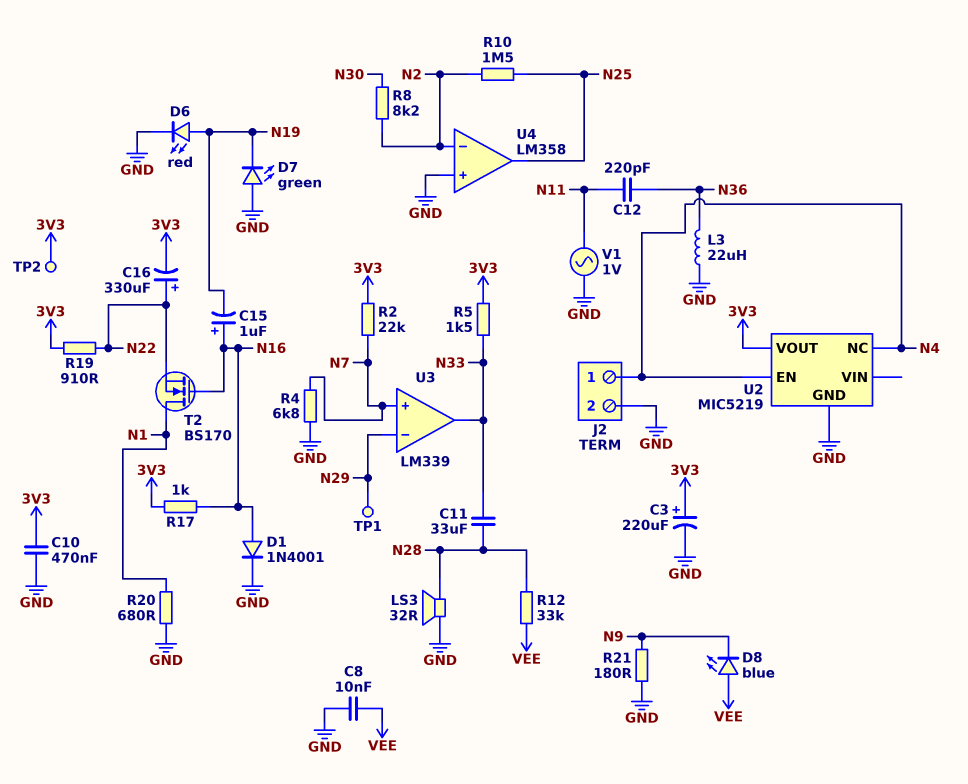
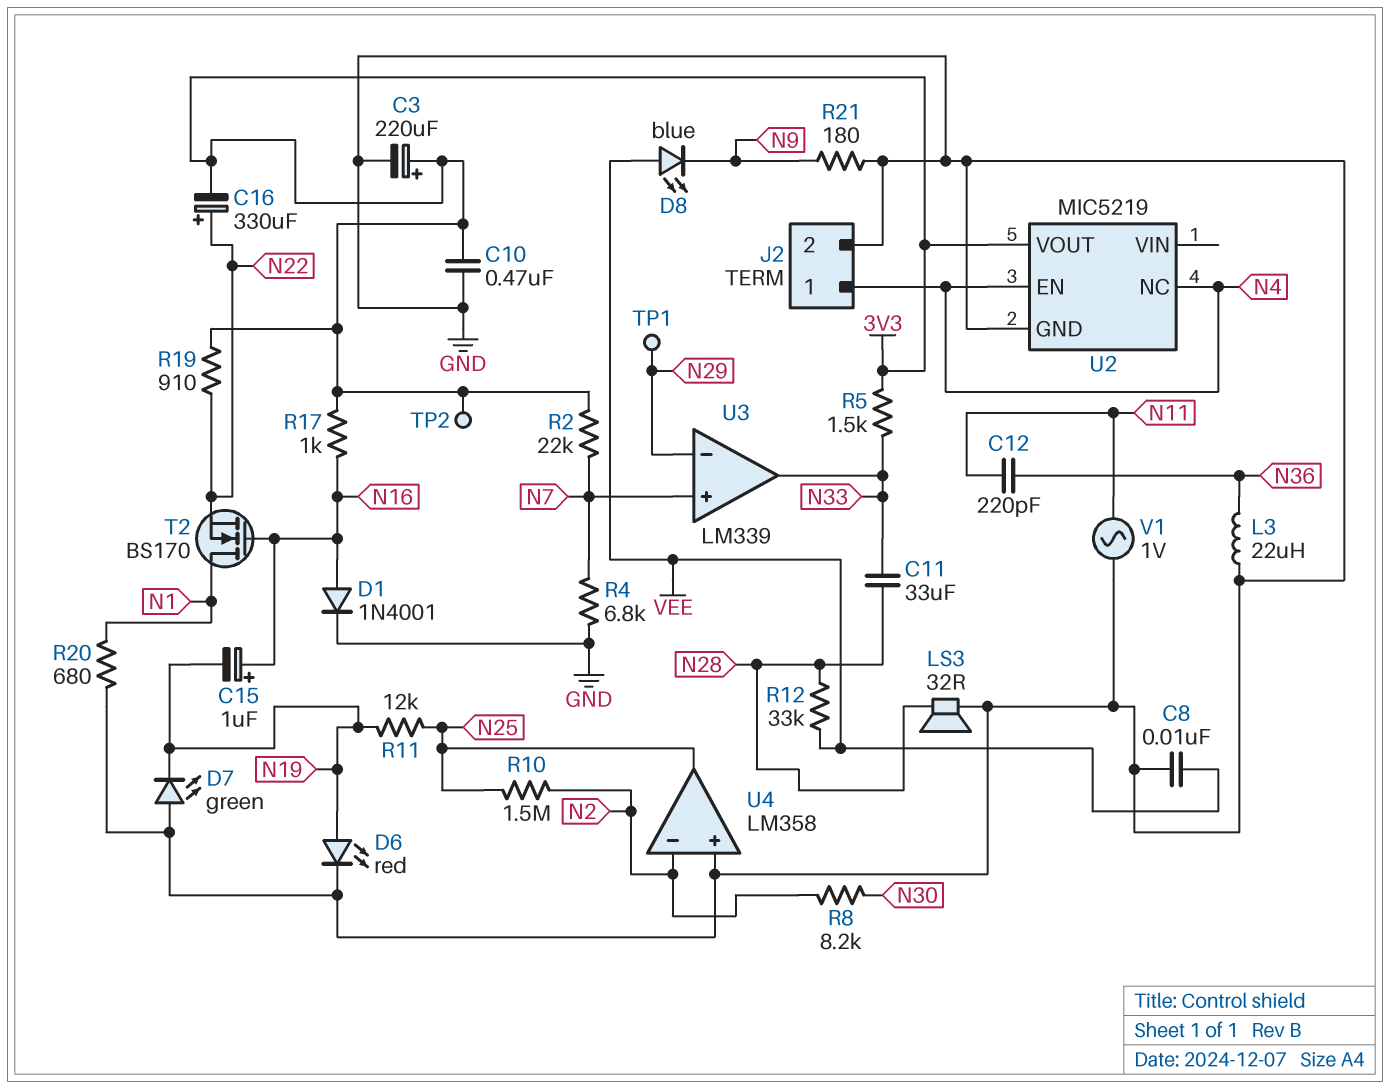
R11: none -> 12k (N19, N25)

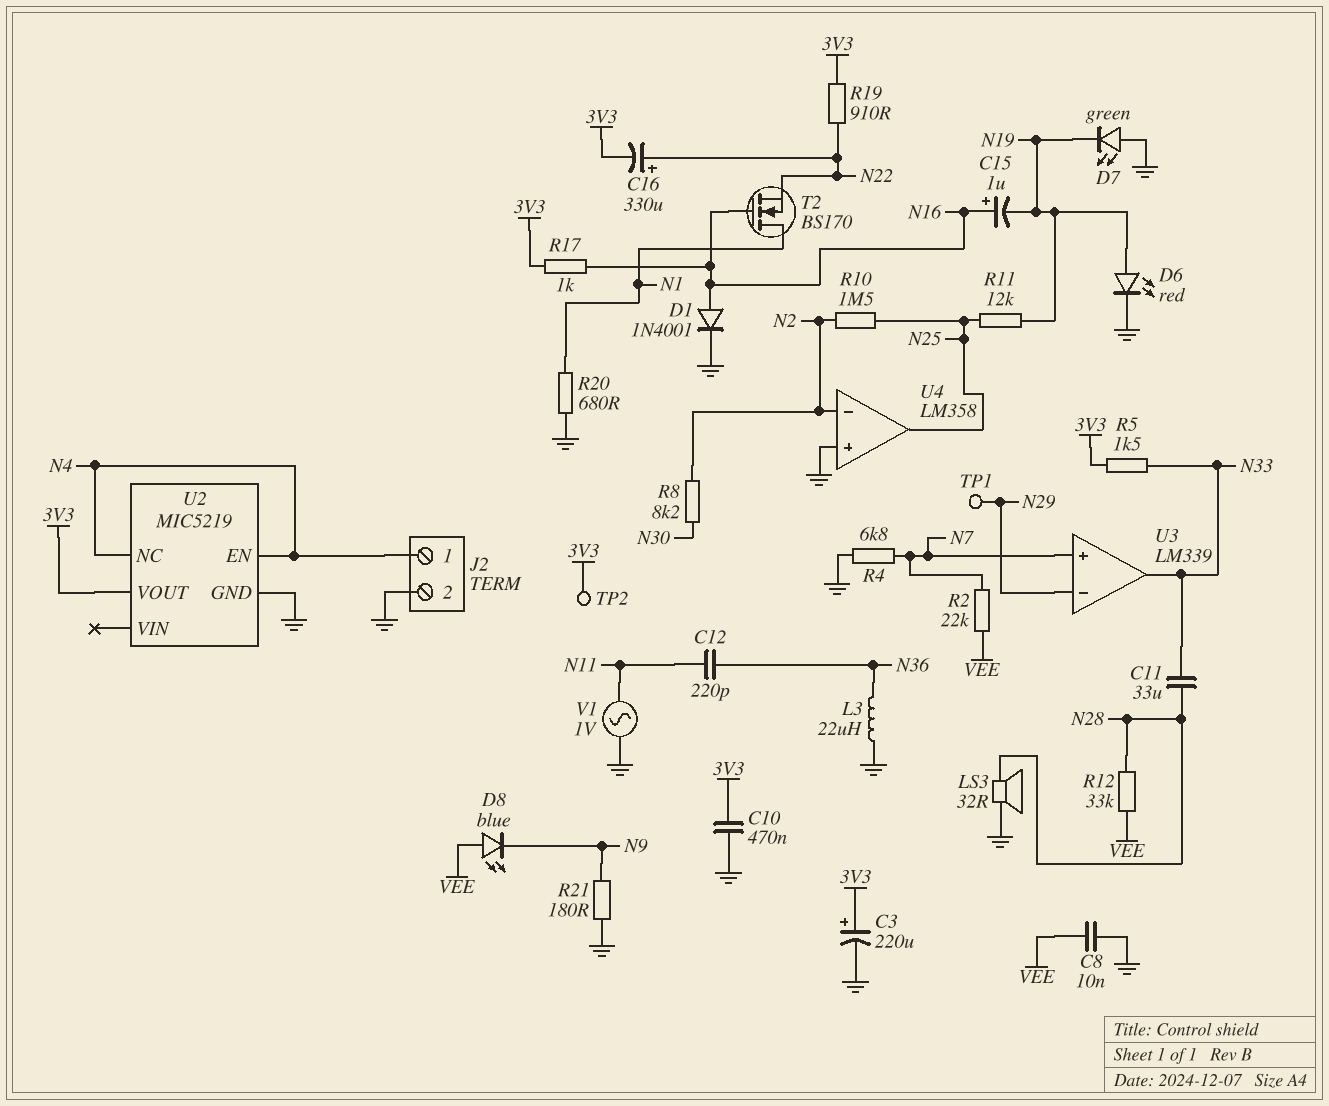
R2: 22k (3V3, N7) -> 22k (N7, VEE)

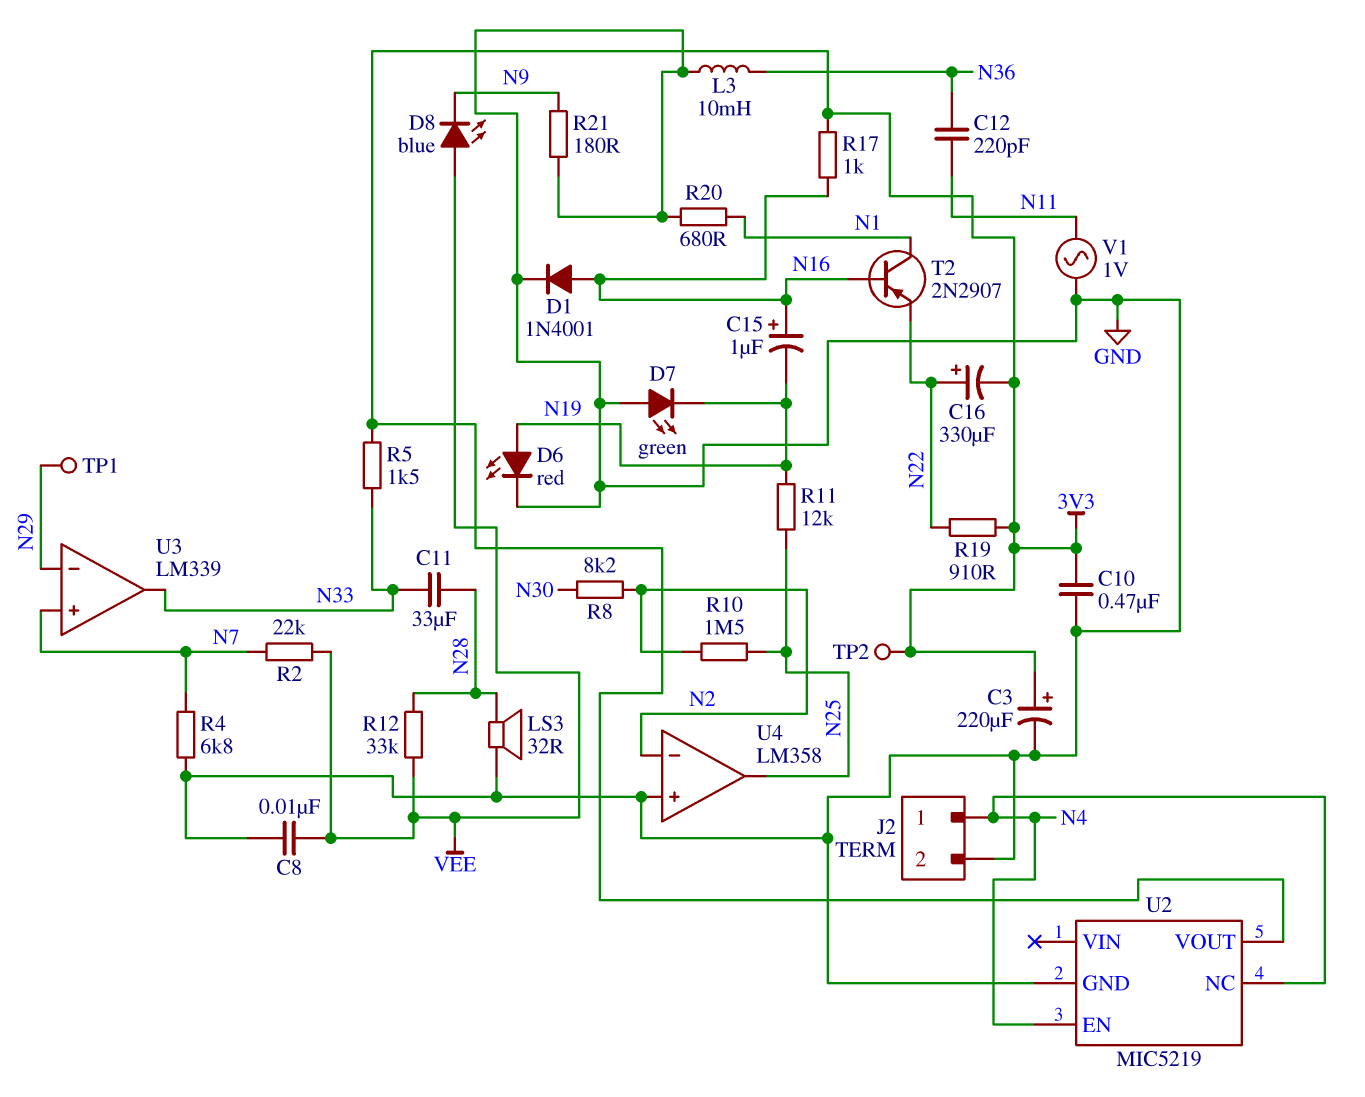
L3: 22uH (GND, N36) -> 10mH (GND, N36)
T2: NMOS BS170 (G N16, D N1, S N22) -> PNP 2N2907 (B N16, C N1, E N22)

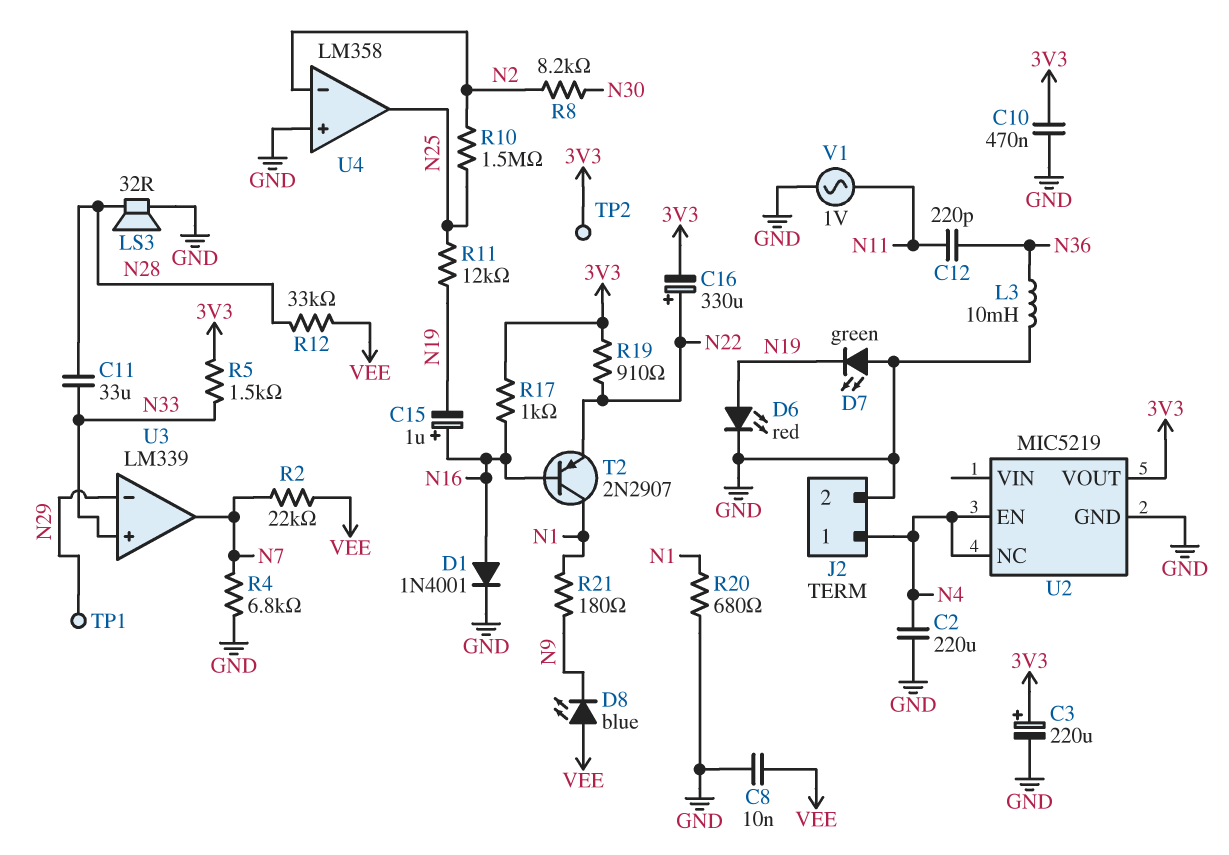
C2: none -> 220uF (GND, N4)
R21: 180 (GND, N9) -> 180 (N1, N9)
U3 pin in+: N7 -> N33
U3 pin out: N33 -> N7

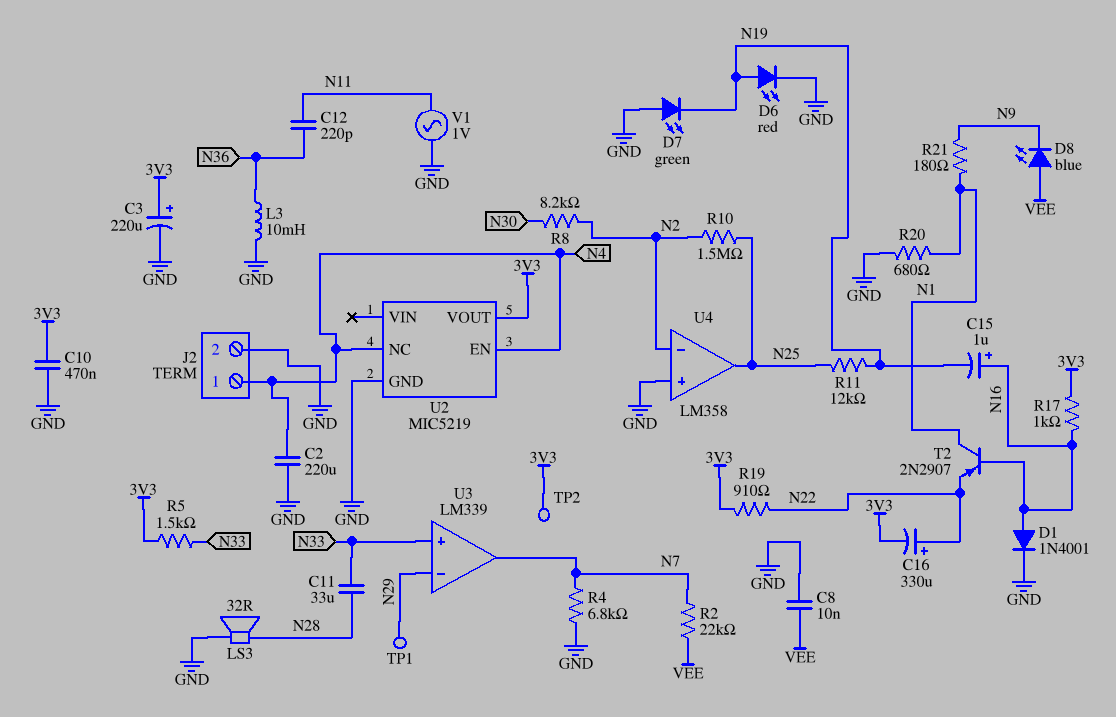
R12: 33k (N28, VEE) -> none

